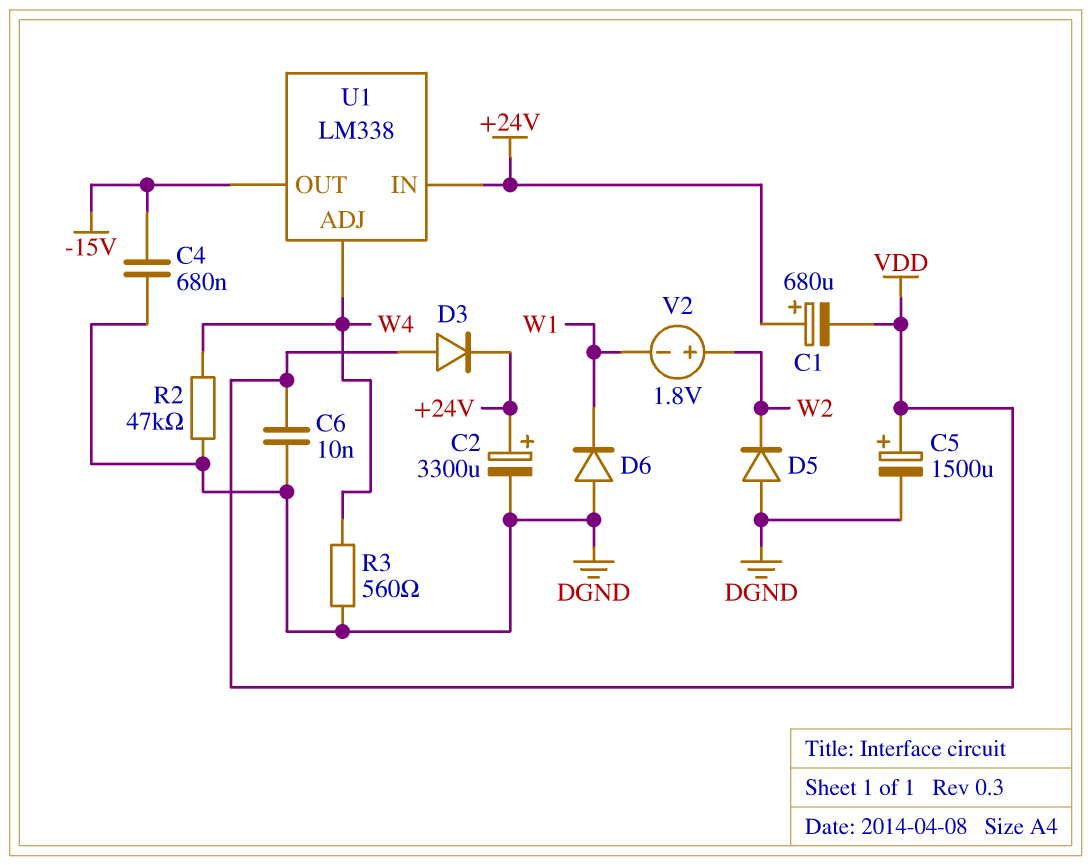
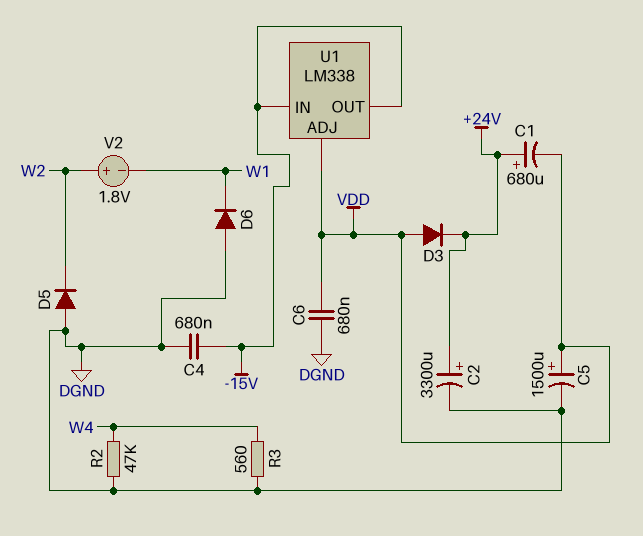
C6: 10nF (DGND, VDD) -> 680nF (DGND, VDD)
U1 pin ADJ: W4 -> VDD
U1 pin IN: +24V -> -15V

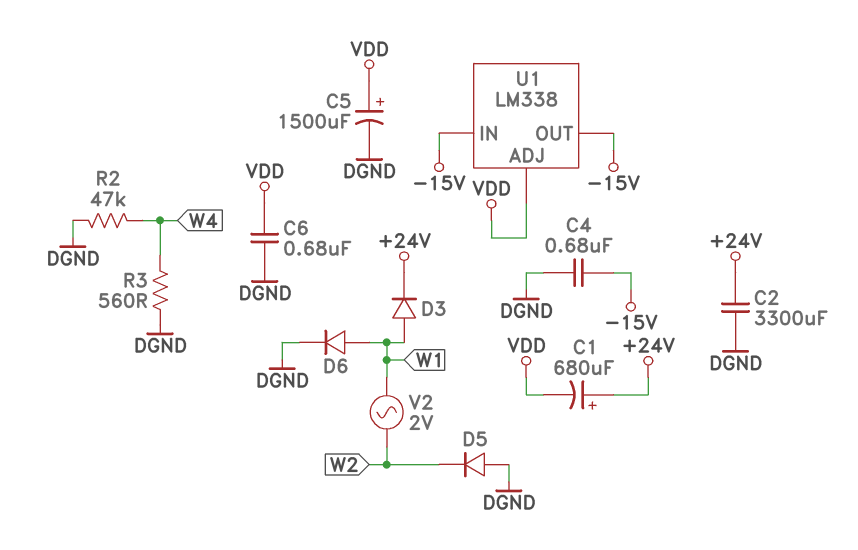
C2: 3300uF (plus +24V, minus DGND) -> 3300uF (+24V, DGND)
D3: diode (A VDD, K +24V) -> diode (A W1, K +24V)
D6: diode (A DGND, K W1) -> diode (A W1, K DGND)
V2: 1.8V (plus W2, minus W1) -> AC 2V (W1, W2)

